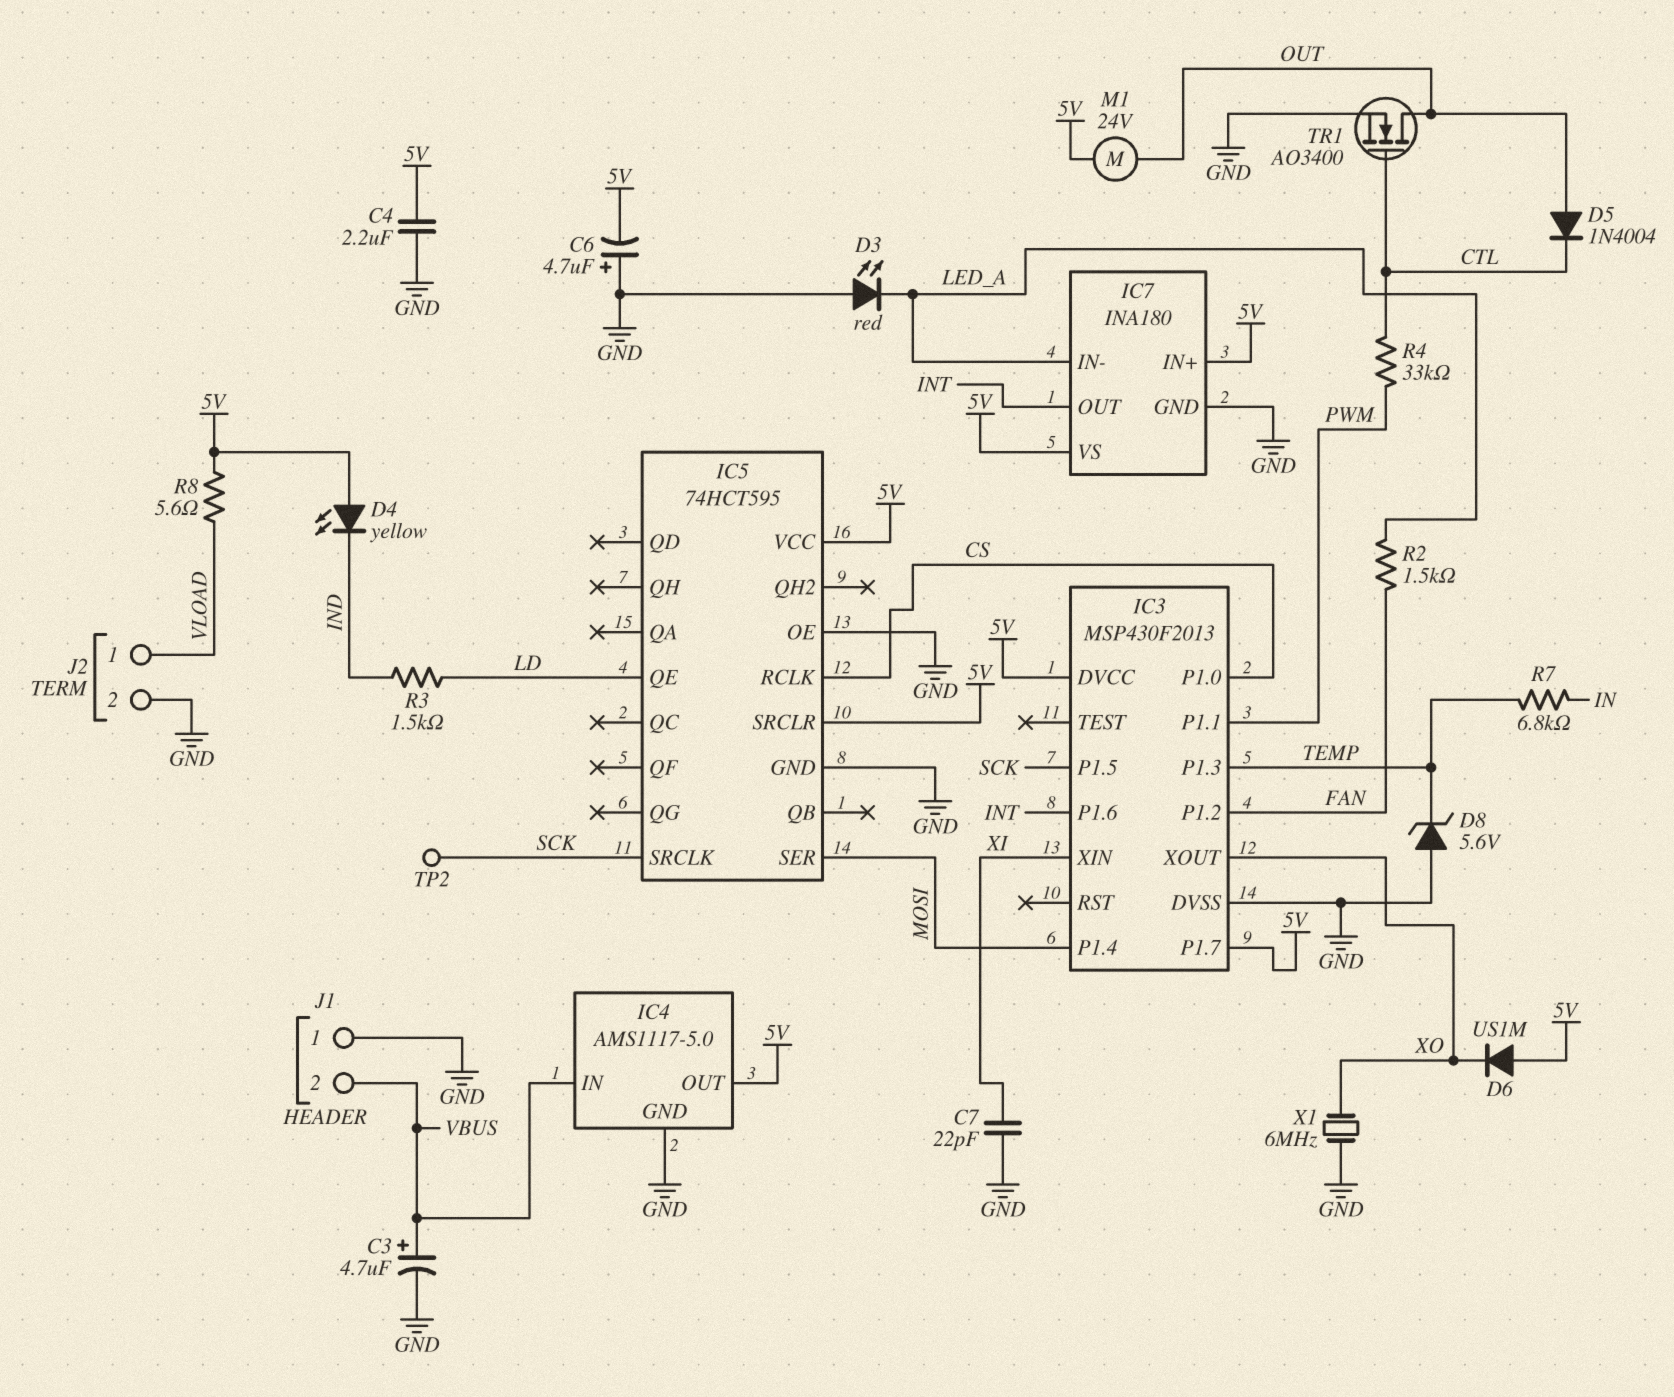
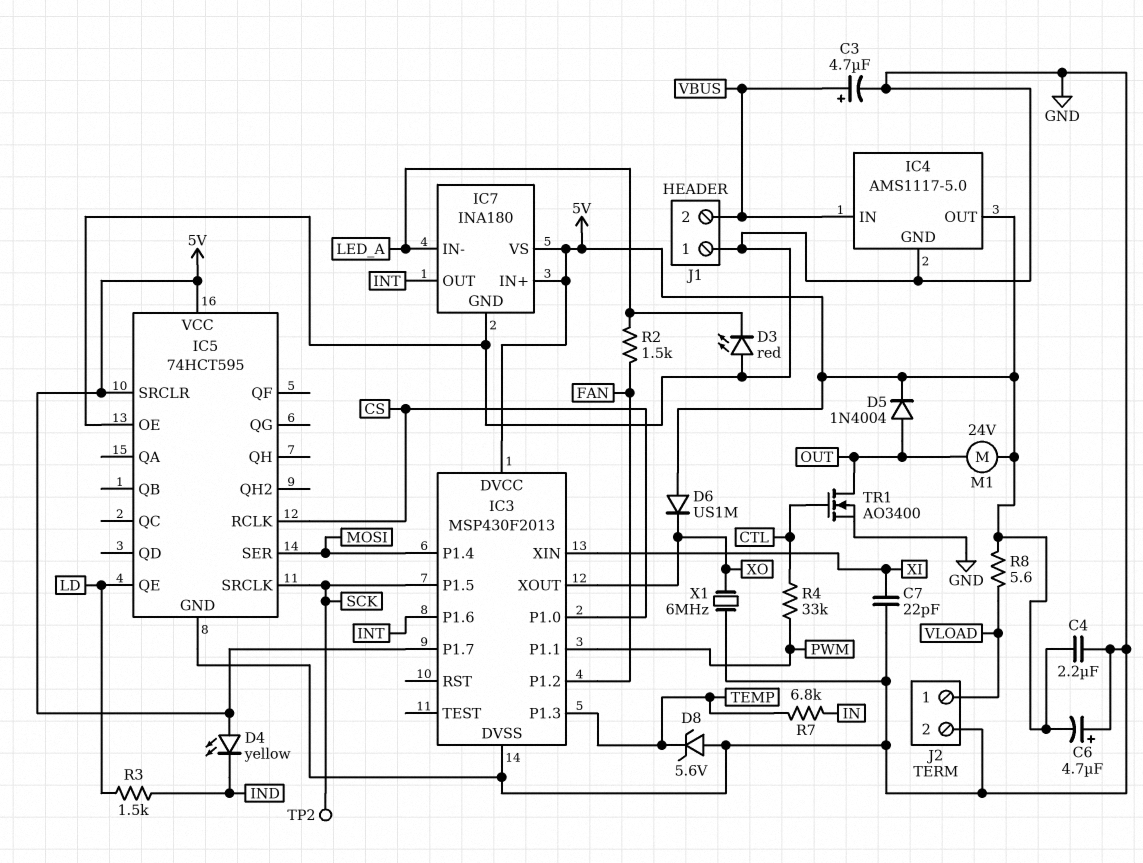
D5: diode 1N4004 (A OUT, K CTL) -> diode 1N4004 (A OUT, K 5V)

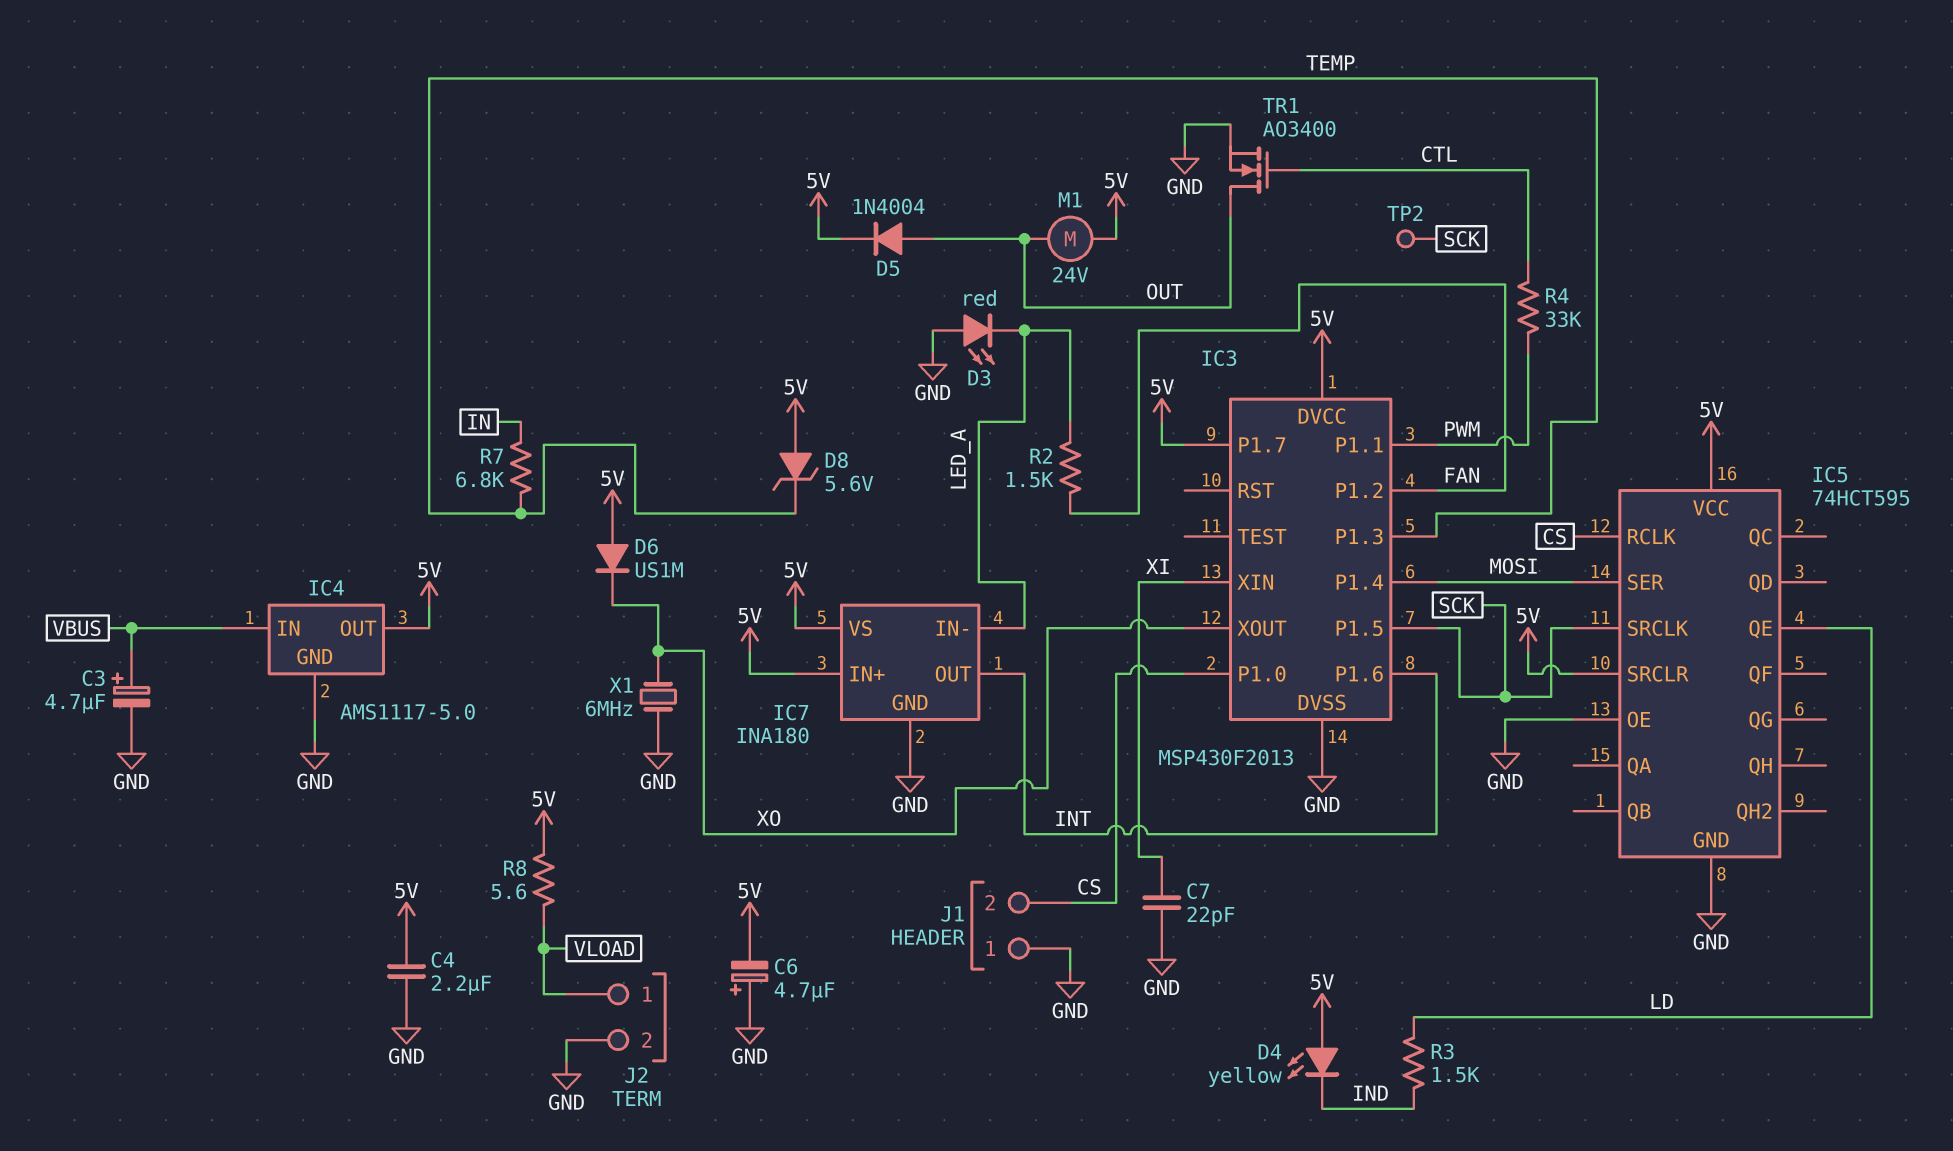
D8: zener 5.6V (A GND, K TEMP) -> zener 5.6V (A 5V, K TEMP)
J1 pin 2: VBUS -> CS

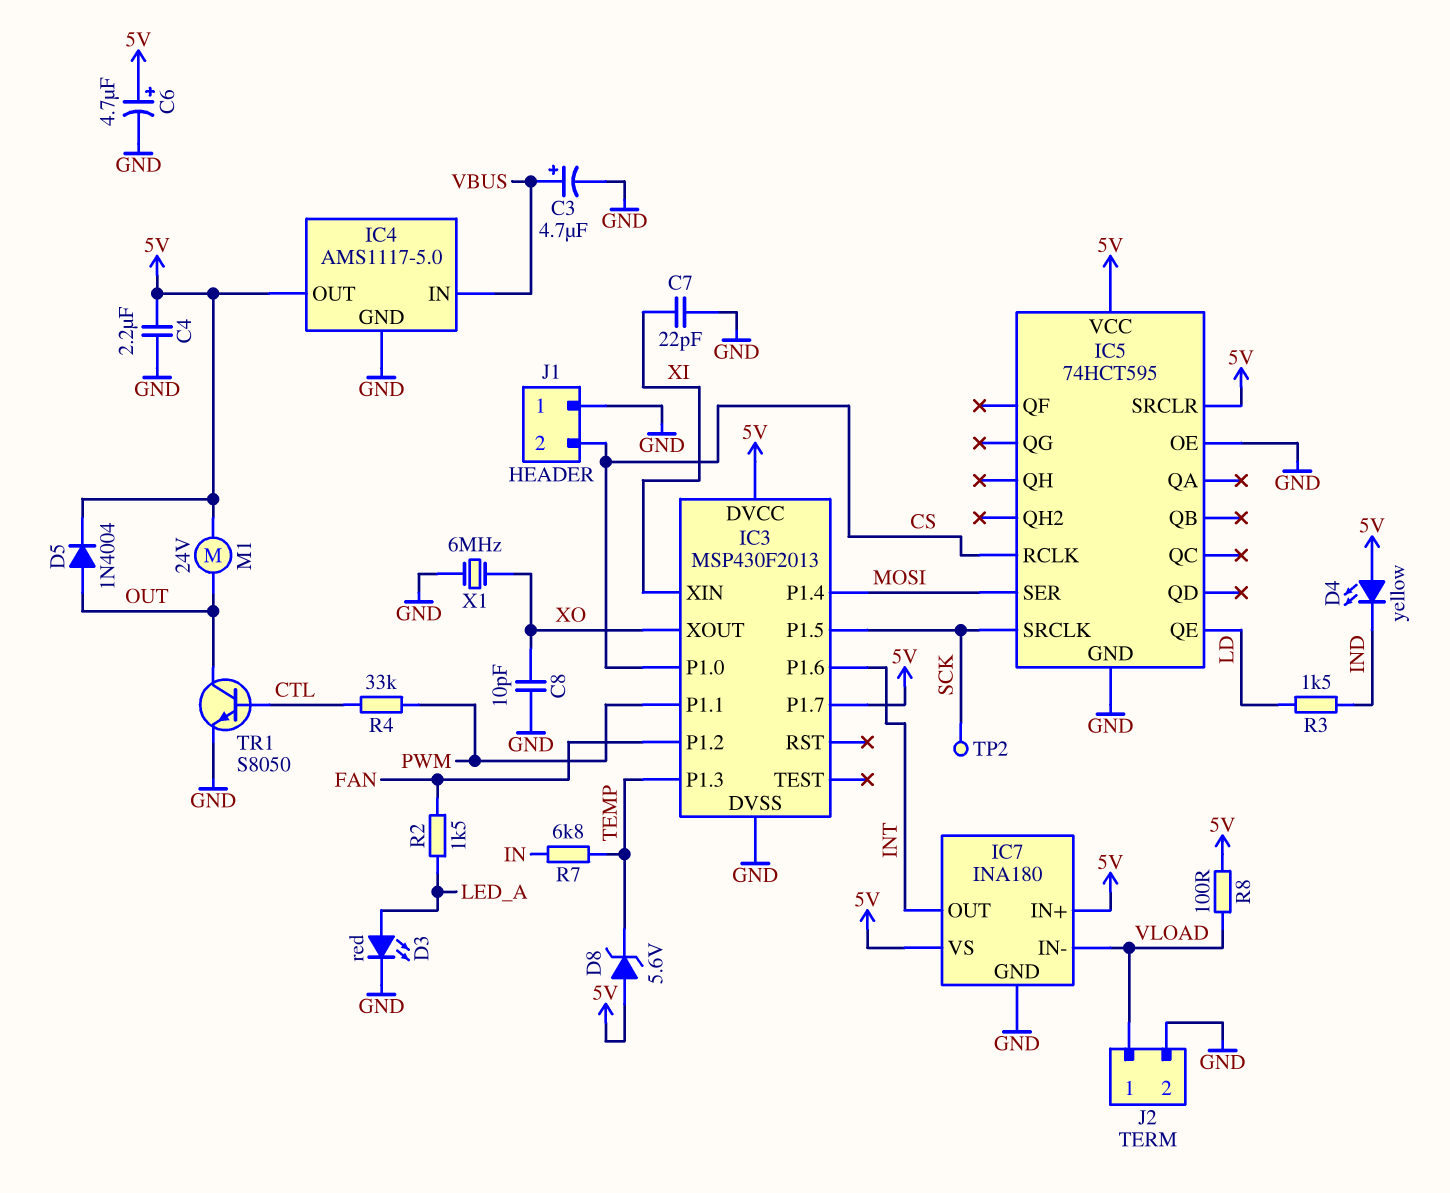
C6: 4.7uF (plus GND, minus 5V) -> 4.7uF (plus 5V, minus GND)
C8: none -> 10pF (GND, XO)
D3: LED red (A GND, K LED_A) -> LED red (A LED_A, K GND)
D6: diode US1M (A 5V, K XO) -> none
IC7 pin IN-: LED_A -> VLOAD
R8: 5.6 (5V, VLOAD) -> 100 (5V, VLOAD)
TR1: NMOS AO3400 (G CTL, D OUT, S GND) -> NPN S8050 (B CTL, C OUT, E GND)

